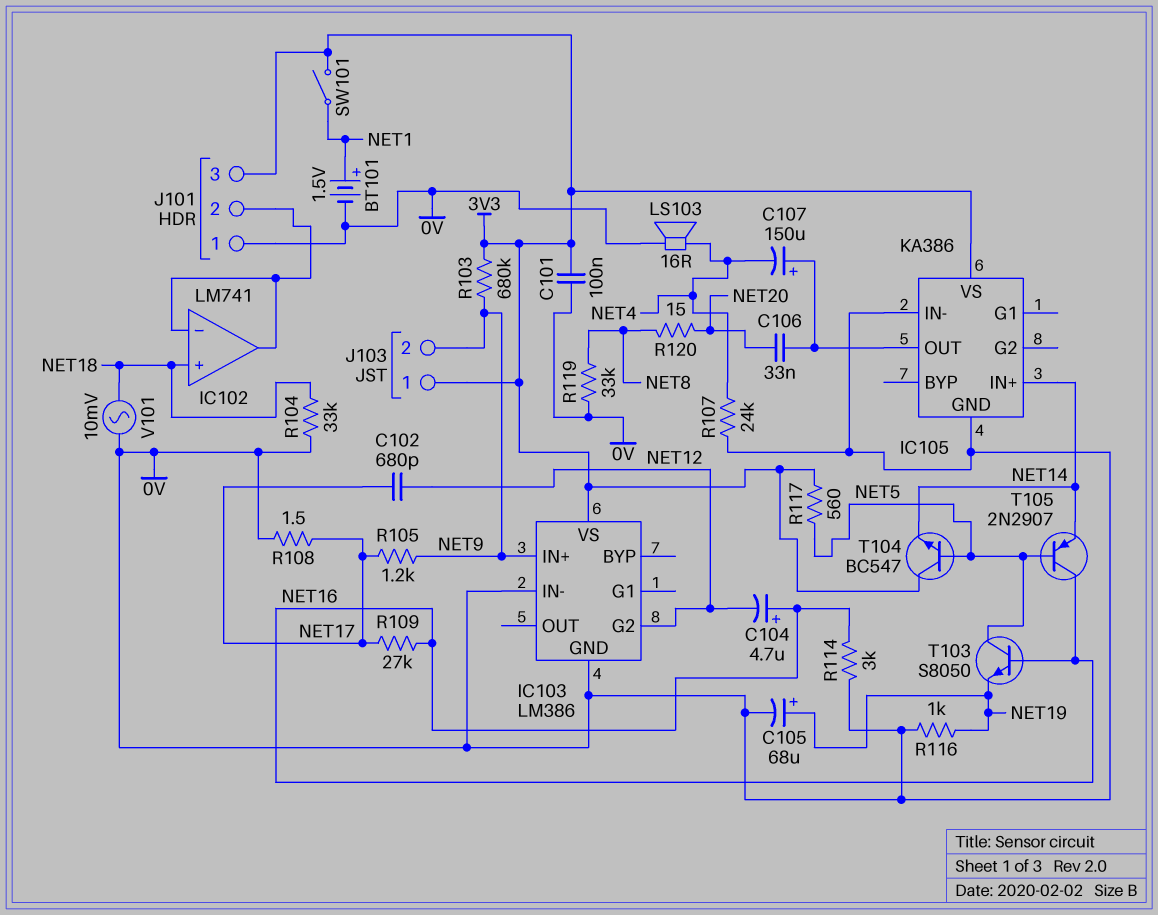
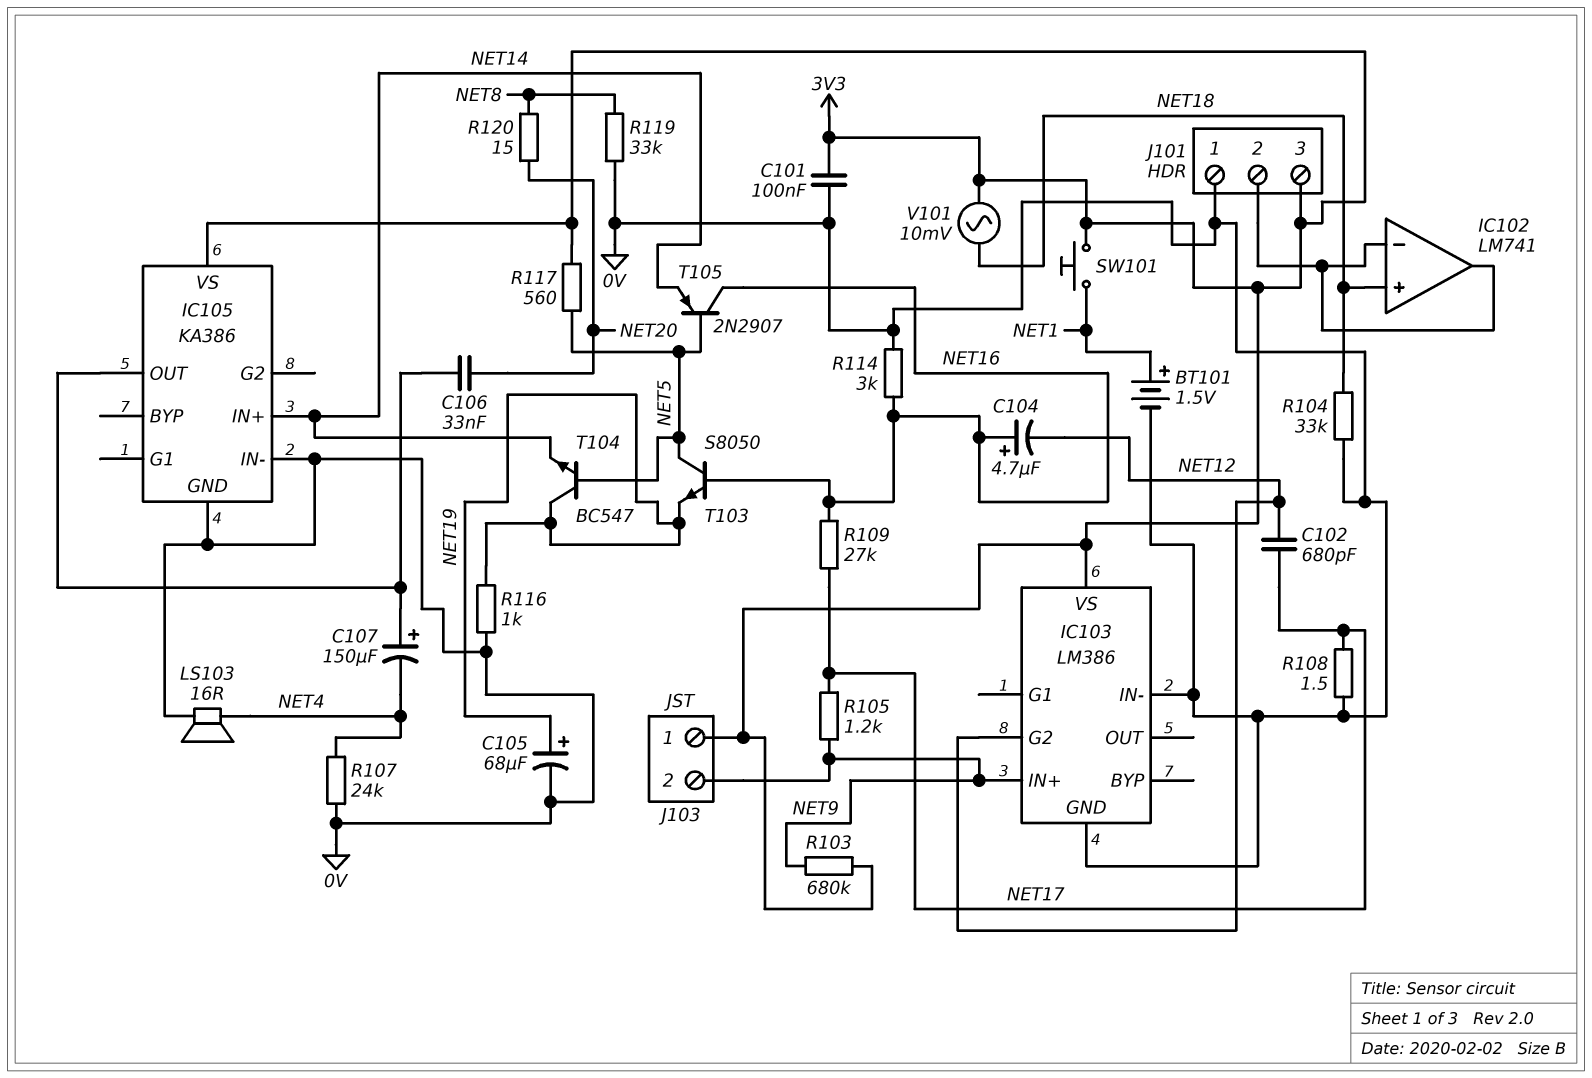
SW101: switch (3V3, NET1) -> button (3V3, NET1)
T104: NPN BC547 (B NET5, C 3V3, E NET14) -> NPN BC547 (B NET5, C NET19, E NET14)
V101: AC 10mV (0V, NET18) -> AC 10mV (3V3, NET18)

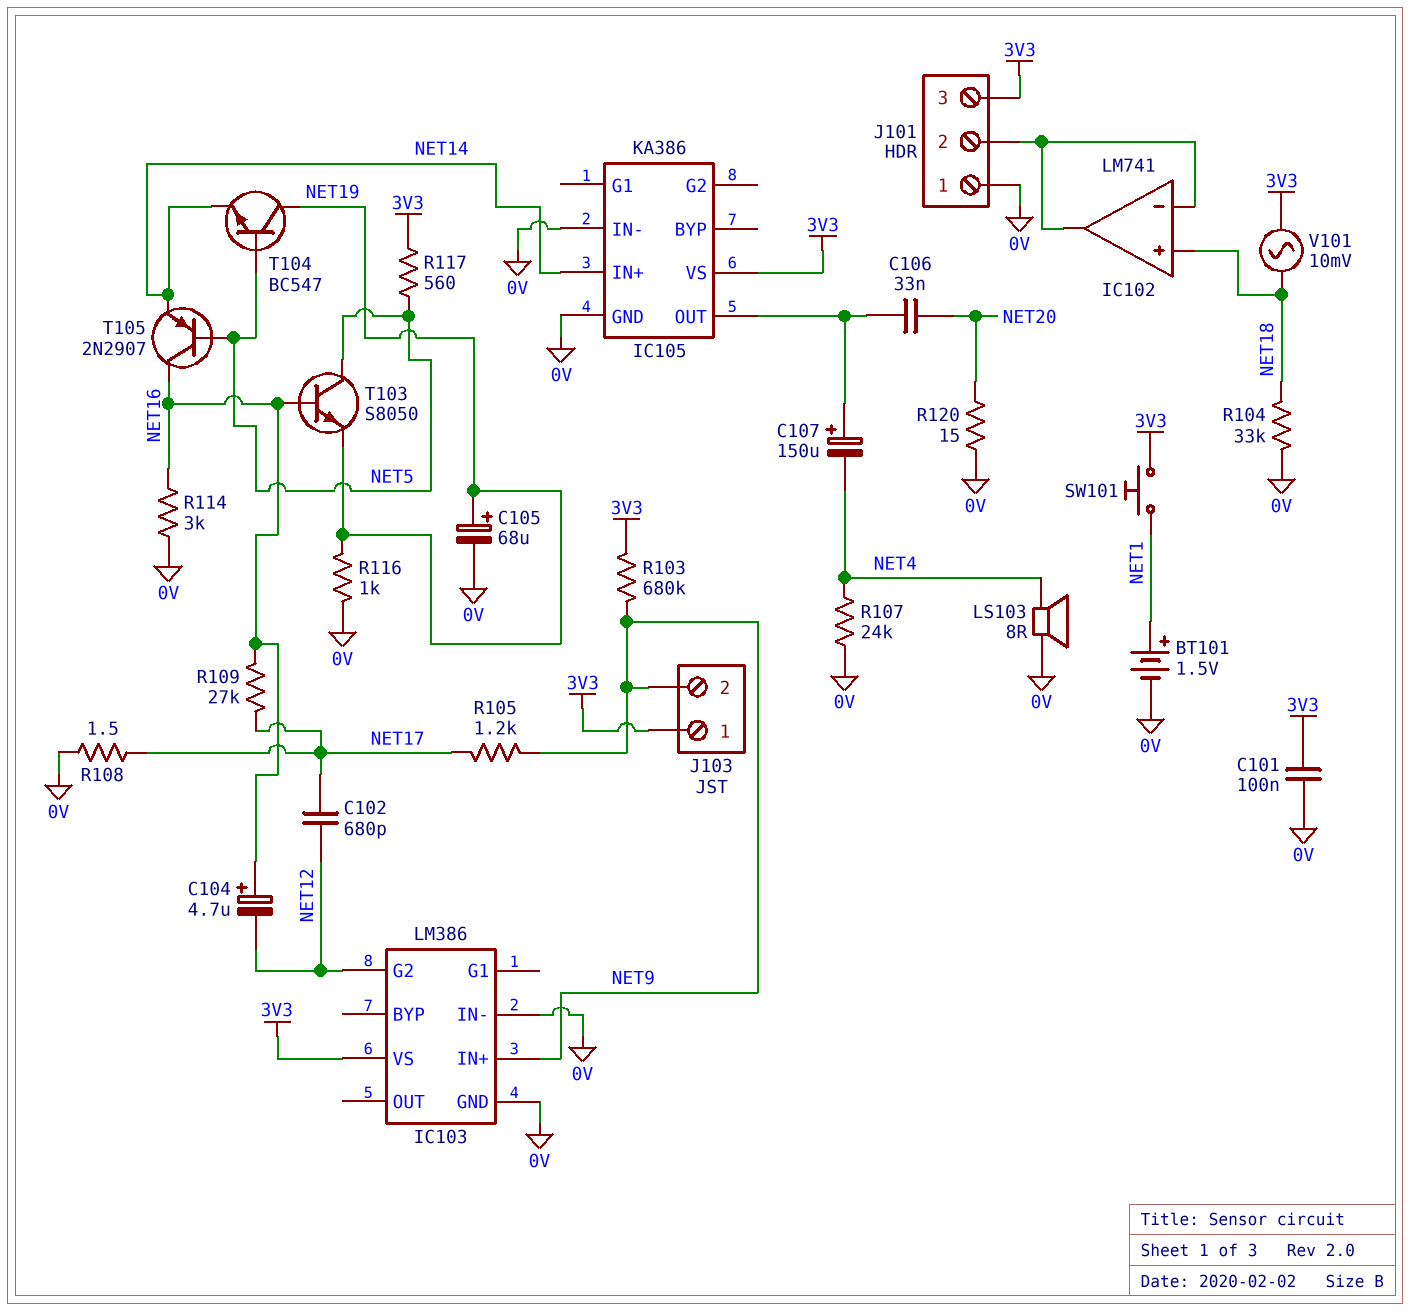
LS103: speaker 16R (0V, NET4) -> speaker 8R (0V, NET4)
R119: 33k (0V, NET8) -> none
R120: 15 (NET8, NET20) -> 15 (0V, NET20)

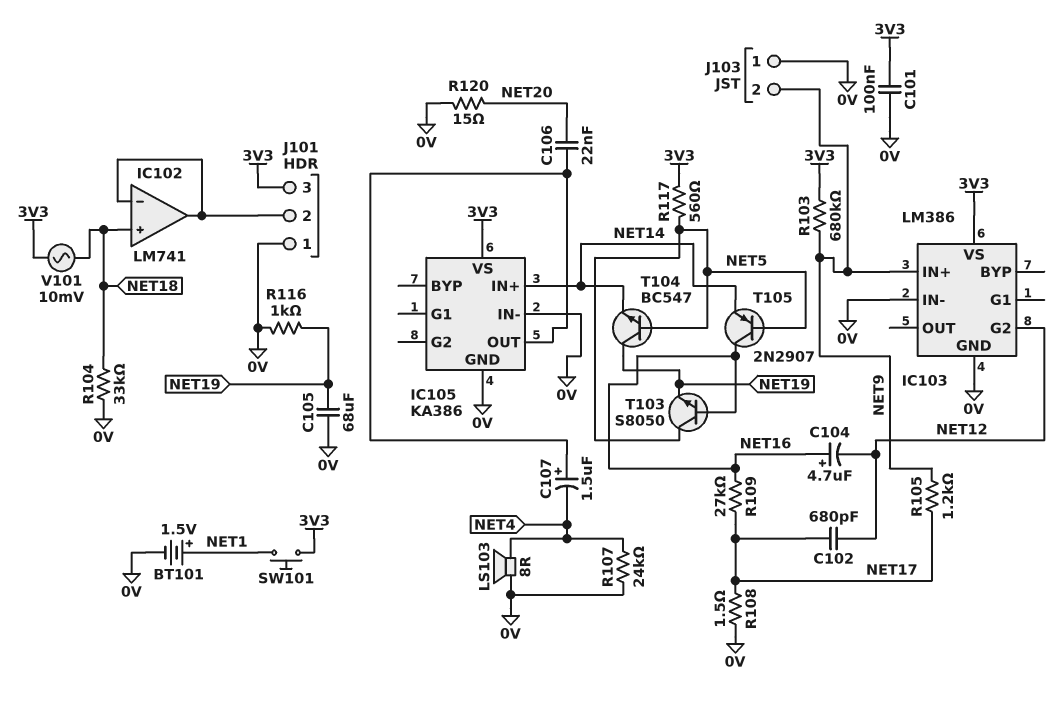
C105: 68uF (plus NET19, minus 0V) -> 68uF (0V, NET19)
C106: 33nF (IC105/OUT, NET20) -> 22nF (IC105/OUT, NET20)
C107: 150uF (plus IC105/OUT, minus NET4) -> 1.5uF (plus IC105/OUT, minus NET4)
J103 pin 1: 3V3 -> 0V
R114: 3k (0V, NET16) -> none

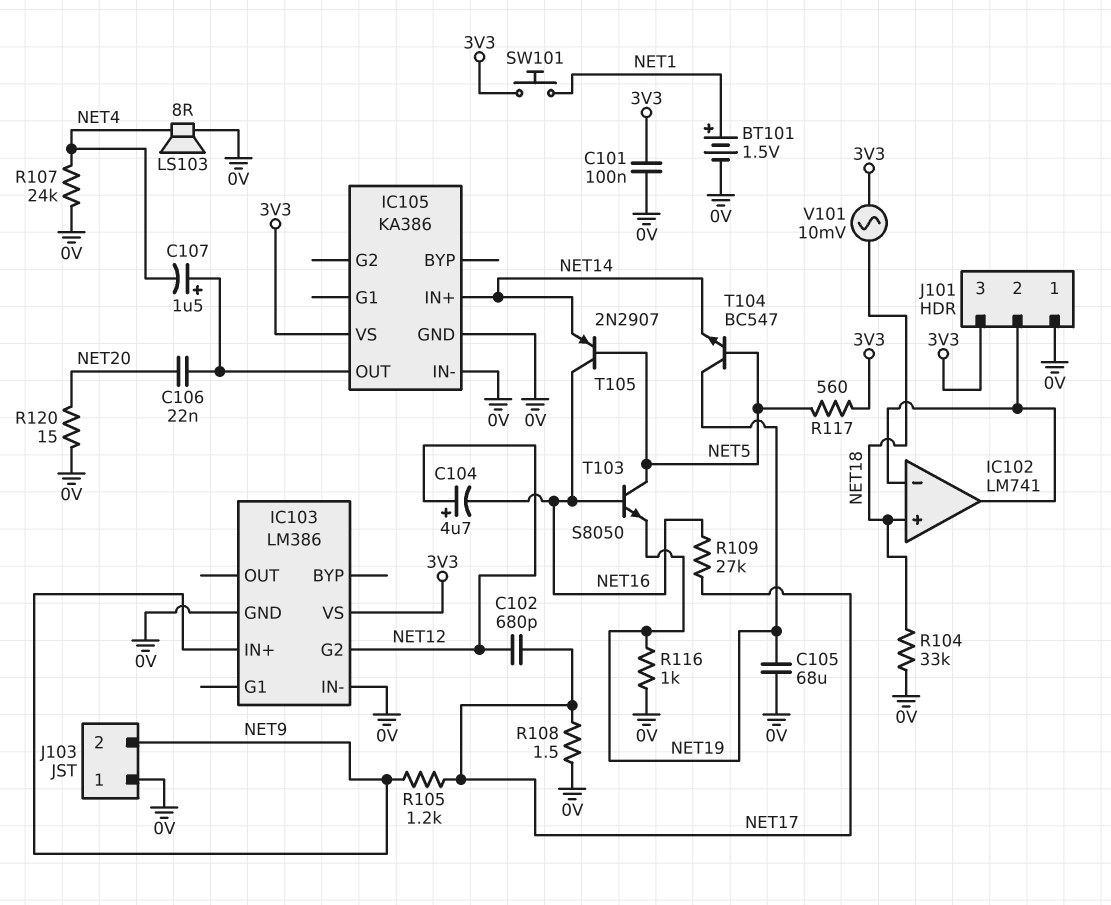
C104: 4.7uF (plus NET16, minus NET12) -> 4.7uF (plus NET12, minus NET16)
R103: 680k (3V3, NET9) -> none

